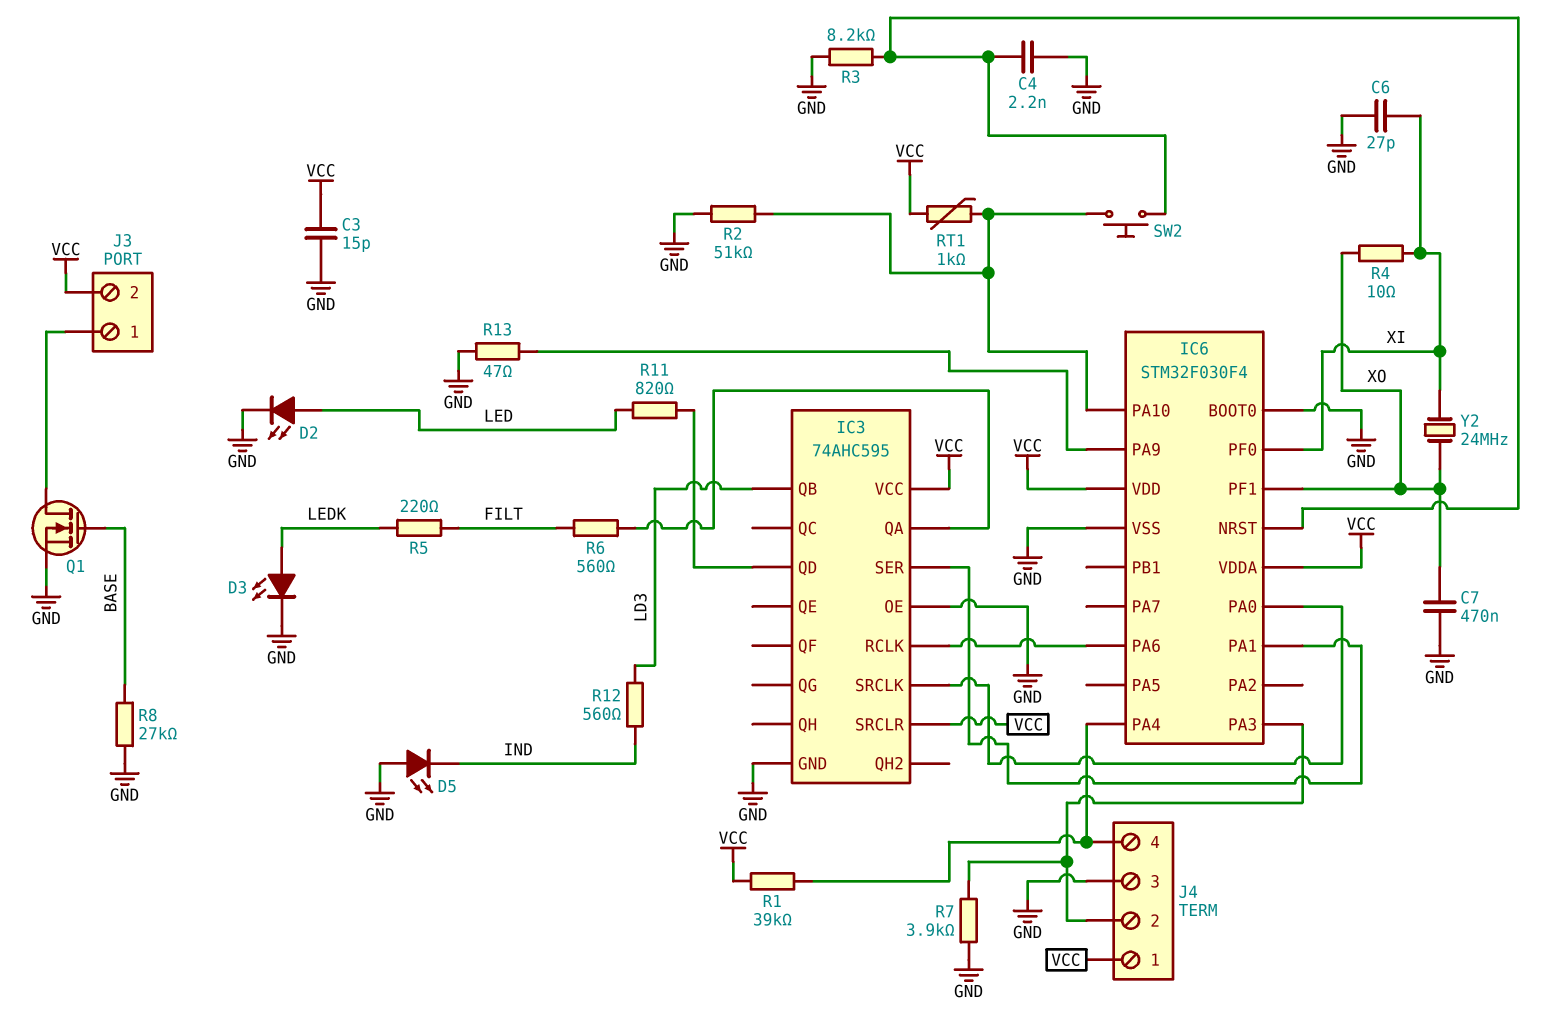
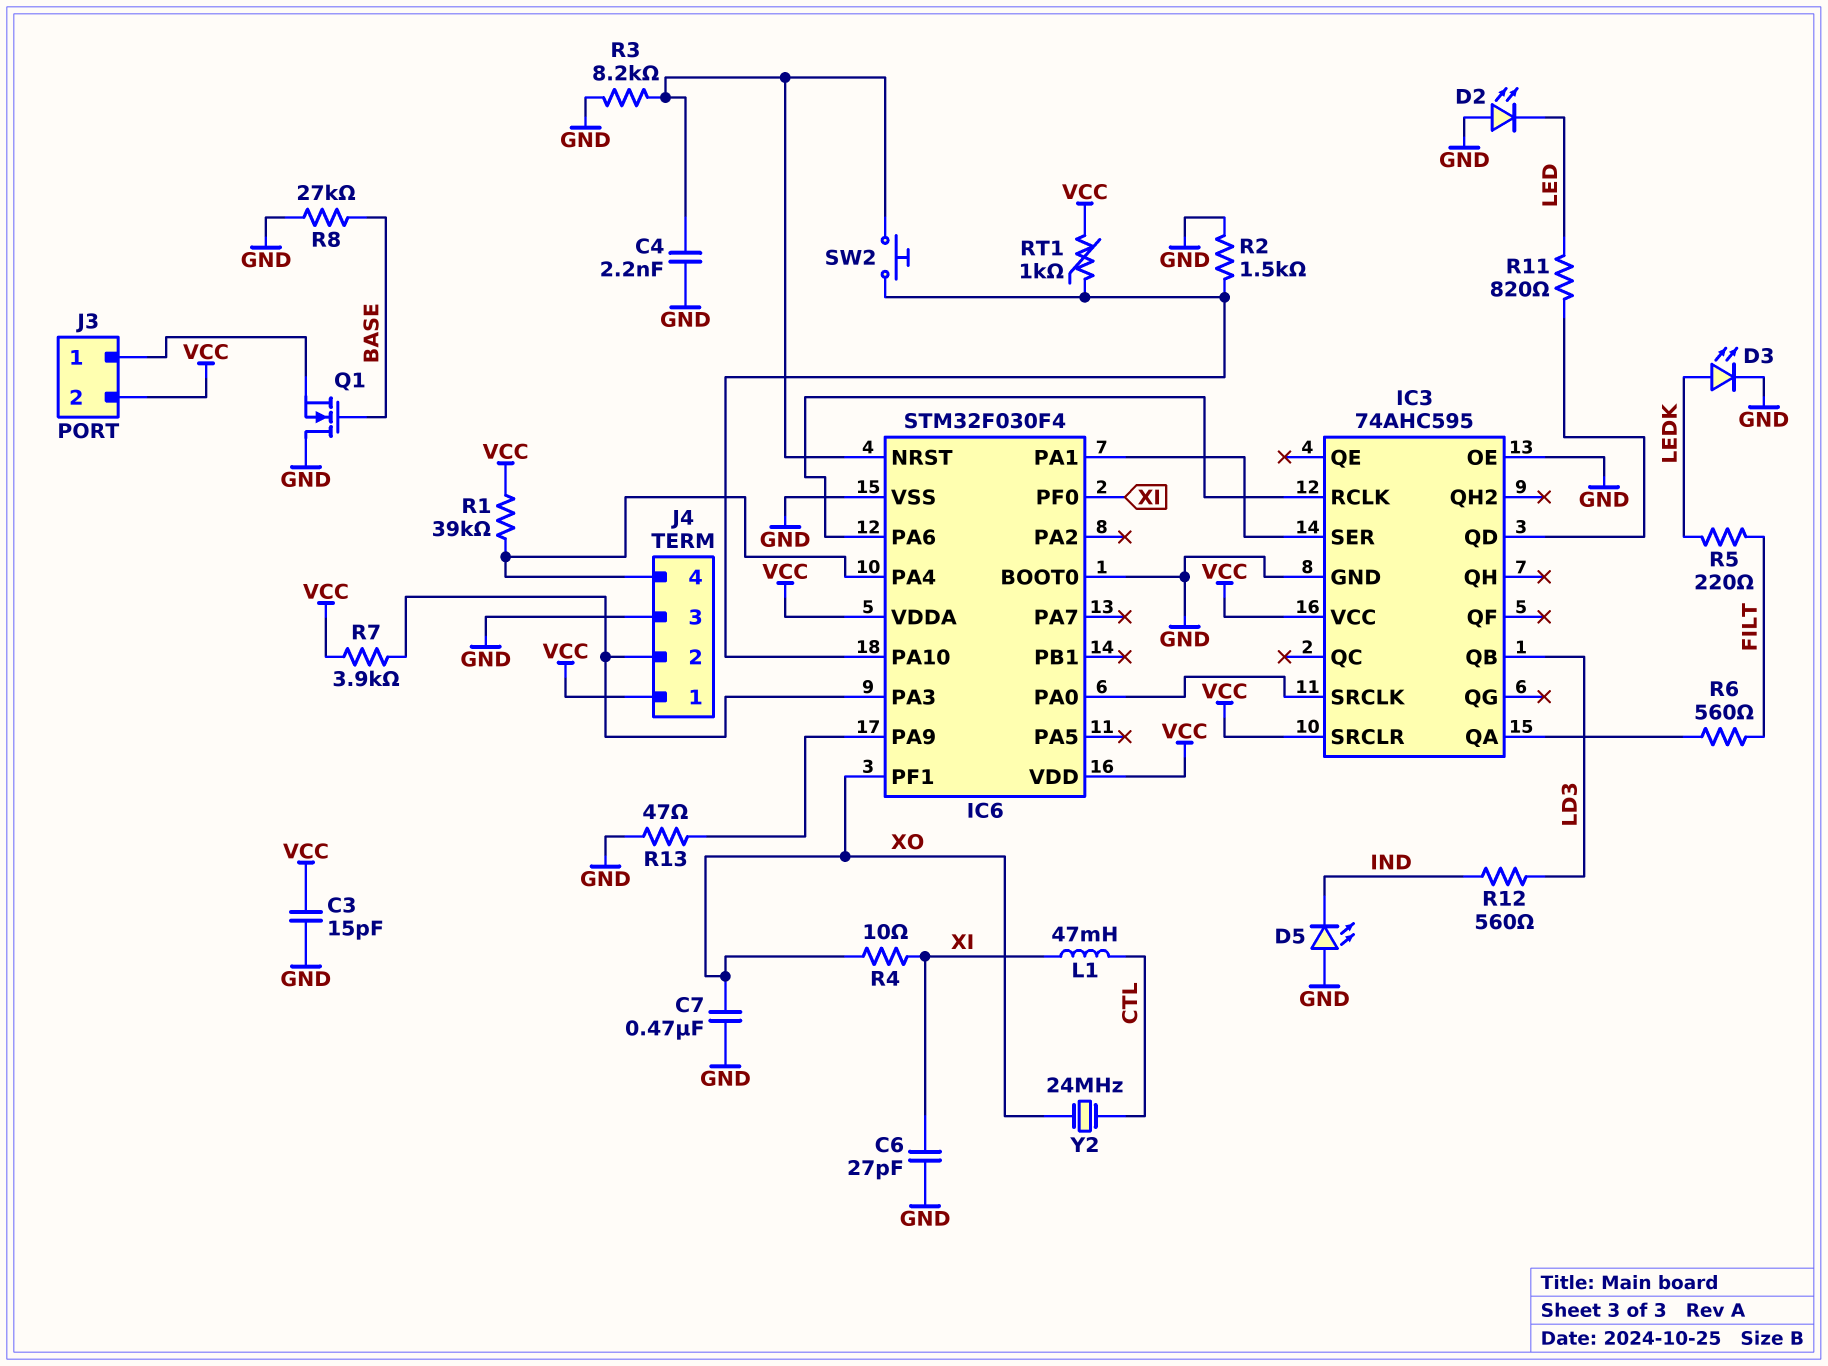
D2: LED (A LED, K GND) -> LED (A GND, K LED)
L1: none -> 47mH (CTL, XI)
Q1: NMOS (G BASE, D J3/1, S GND) -> NMOS (G BASE, D GND, S J3/1)
R2: 51k (GND, IC6/PA10) -> 1.5k (GND, IC6/PA10)
R7: 3.9k (GND, IC6/PA3) -> 3.9k (IC6/PA3, VCC)
Y2: 24MHz (XI, XO) -> 24MHz (CTL, XO)

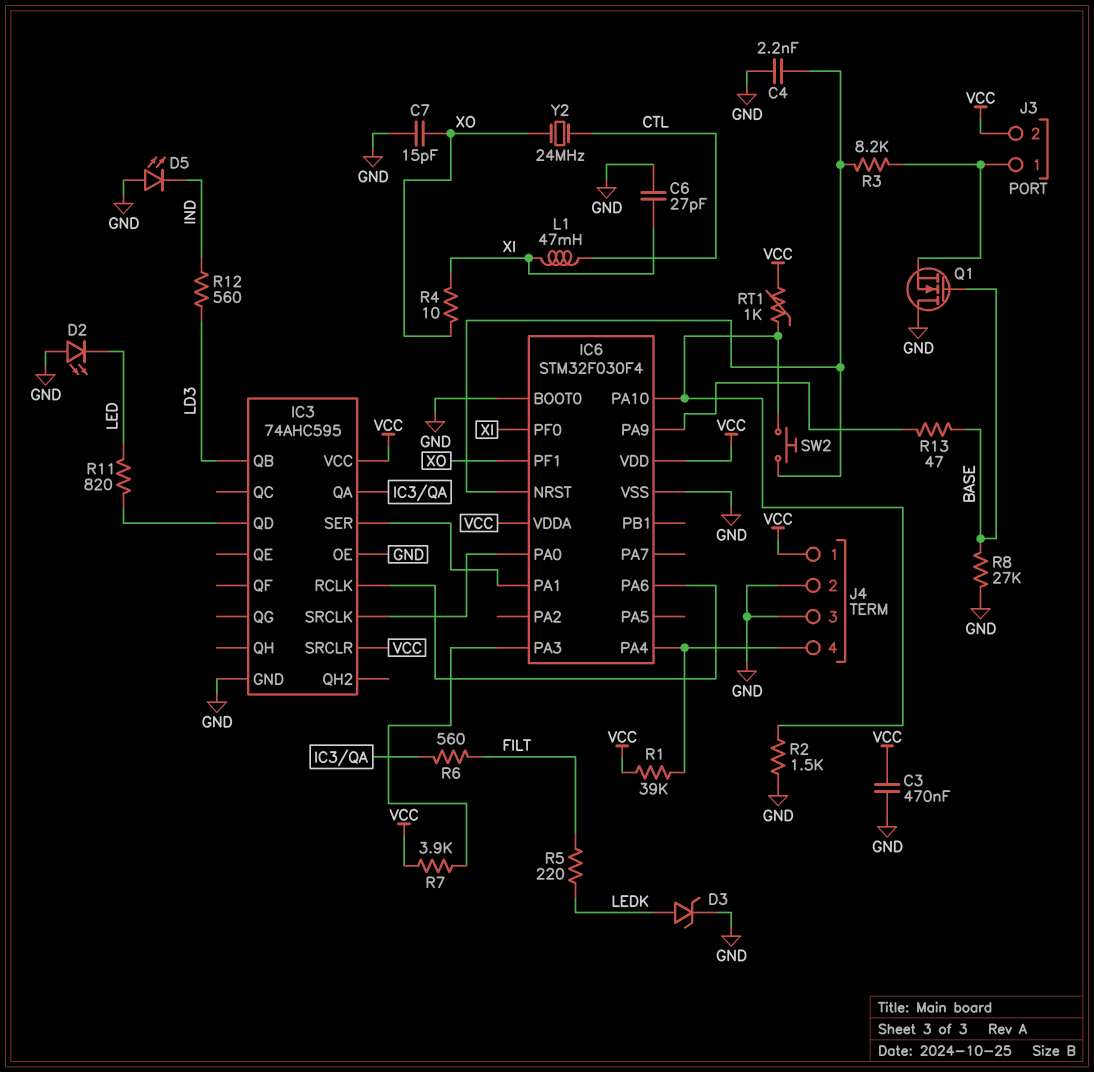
C3: 15pF (GND, VCC) -> 470nF (GND, VCC)
C7: 470nF (GND, XO) -> 15pF (GND, XO)
D3: LED (A LEDK, K GND) -> zener (A LEDK, K GND)
J4 pin 2: IC6/PA3 -> GND
R3: 8.2k (GND, IC6/NRST) -> 8.2k (IC6/NRST, J3/1)
R13: 47 (GND, IC6/PA9) -> 47 (BASE, IC6/PA9)

